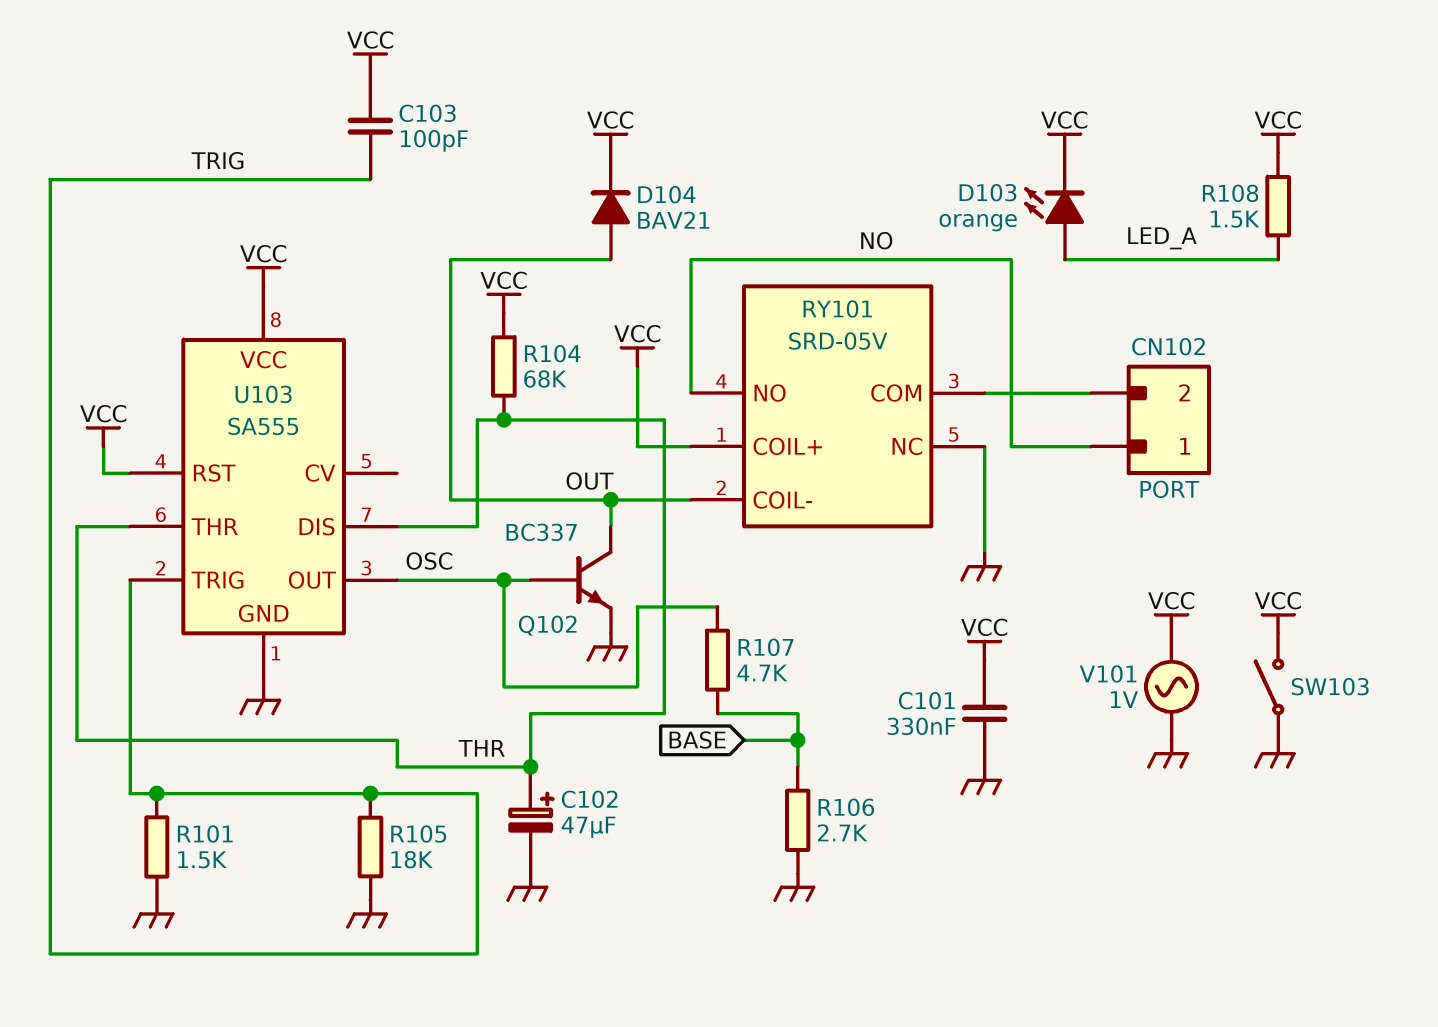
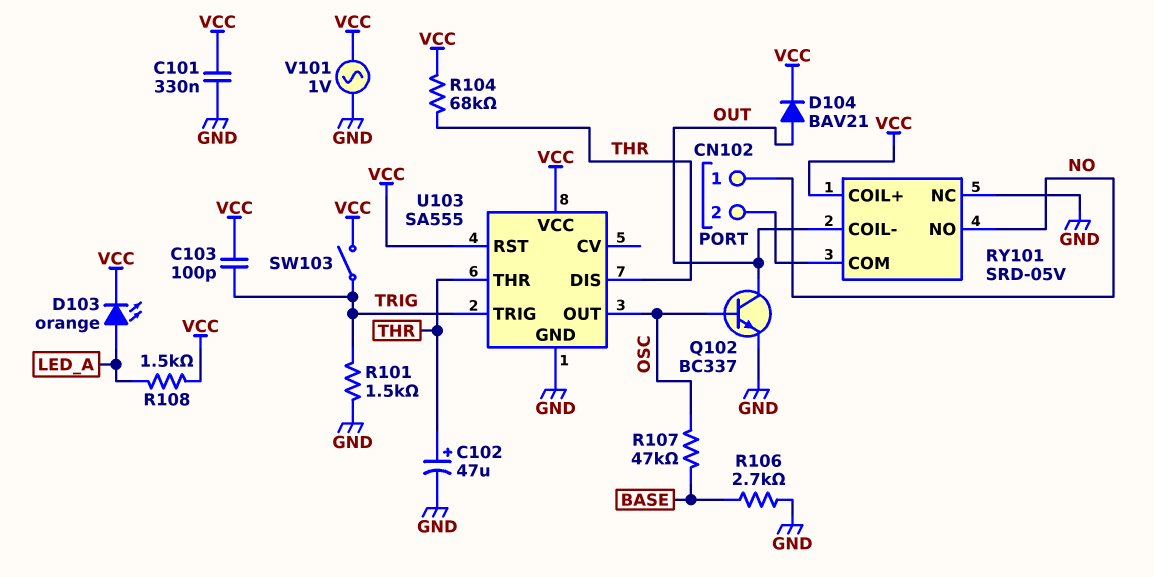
R105: 18k (GND, TRIG) -> none
R107: 4.7k (BASE, OSC) -> 47k (BASE, OSC)
SW103: switch (GND, VCC) -> switch (TRIG, VCC)

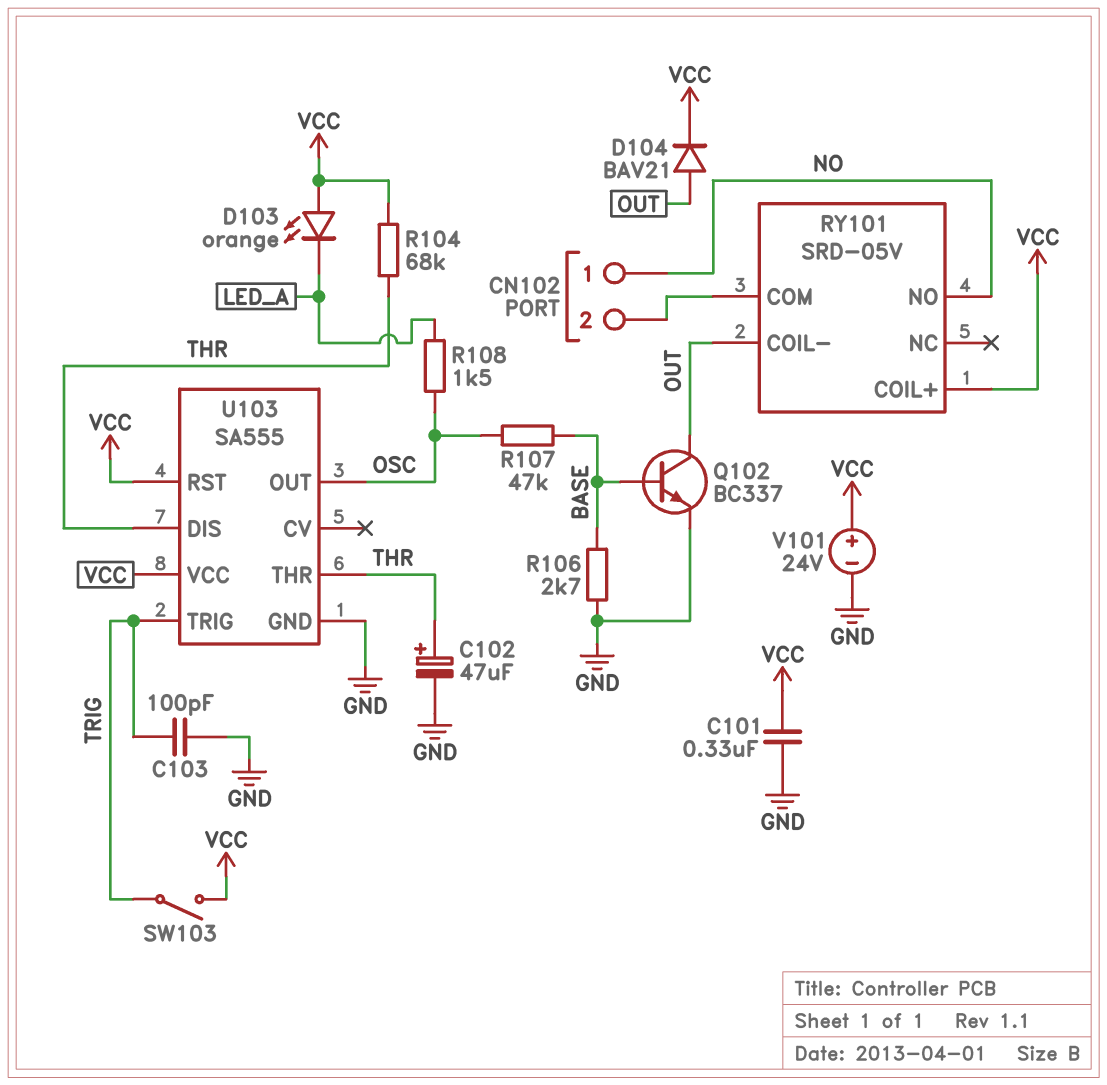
C103: 100pF (TRIG, VCC) -> 100pF (GND, TRIG)
D103: LED orange (A LED_A, K VCC) -> LED orange (A VCC, K LED_A)
Q102: NPN BC337 (B OSC, C OUT, E GND) -> NPN BC337 (B BASE, C OUT, E GND)
R101: 1.5k (GND, TRIG) -> none
R108: 1.5k (LED_A, VCC) -> 1.5k (LED_A, OSC)
RY101 pin NC: GND -> none
V101: AC 1V (GND, VCC) -> 24V (plus VCC, minus GND)

